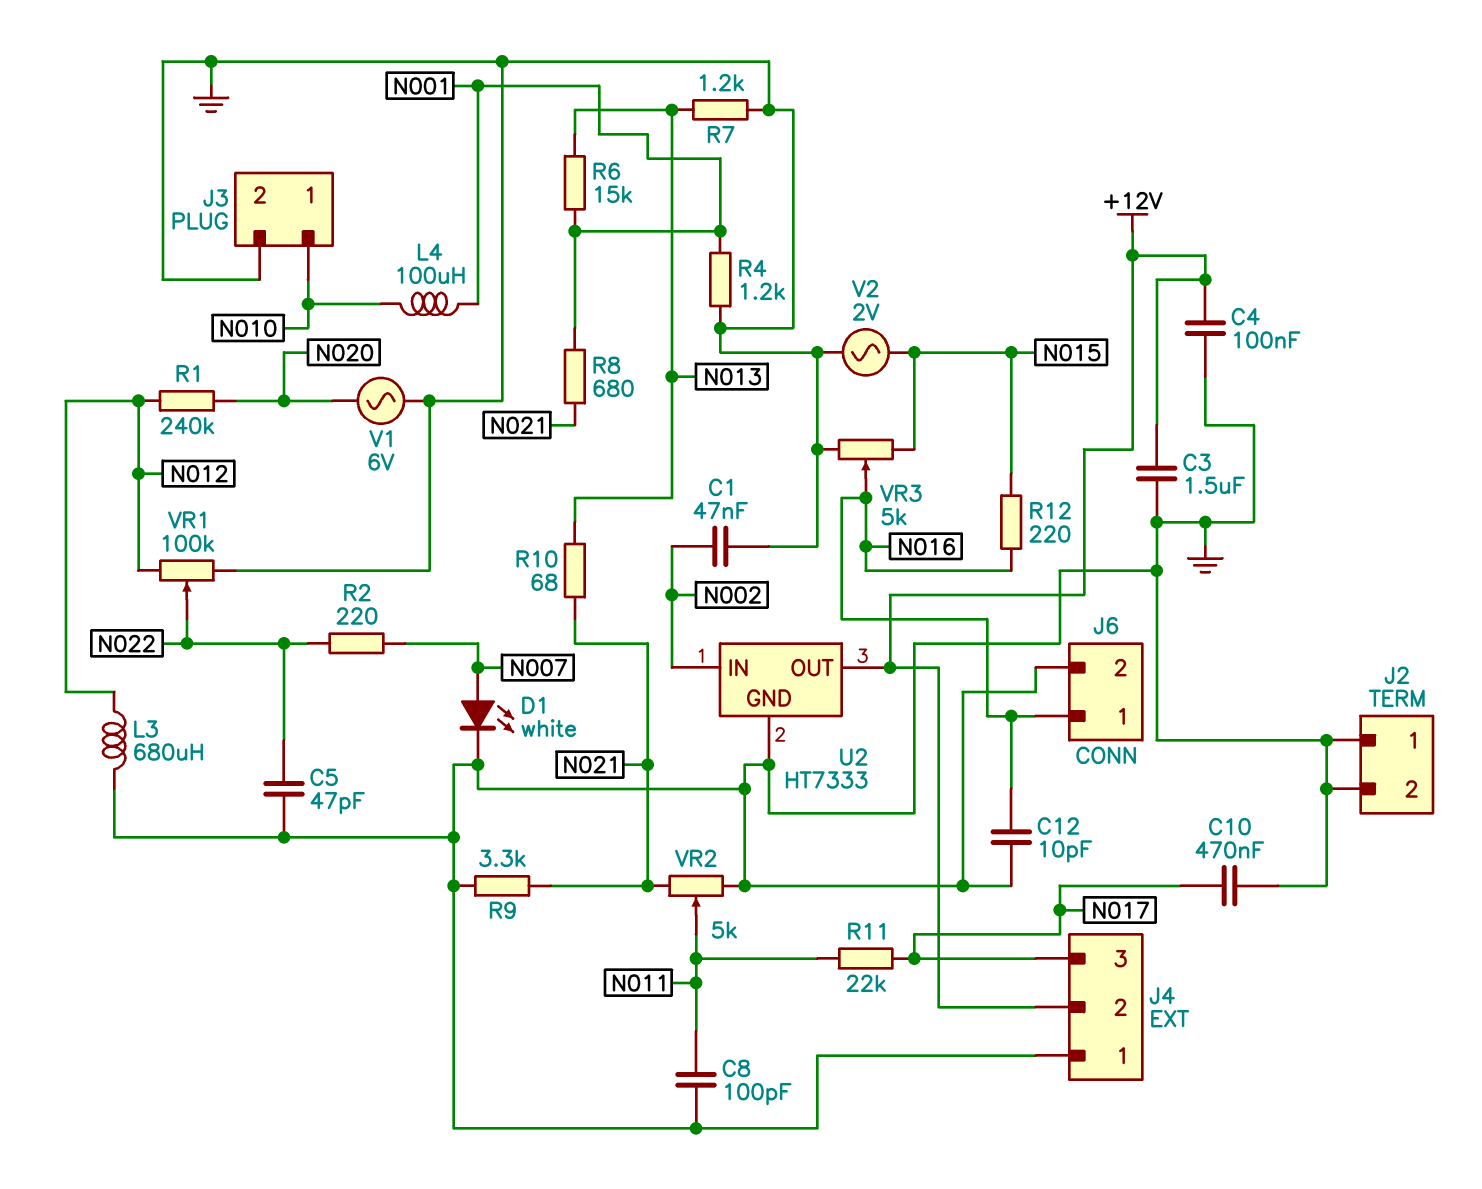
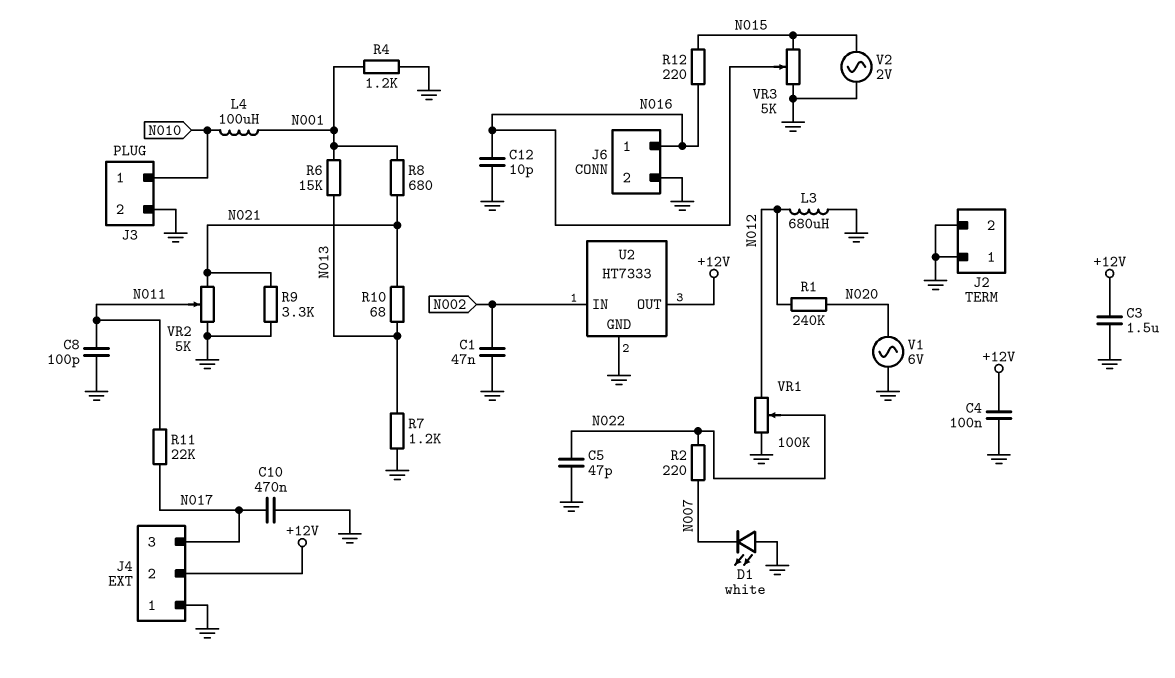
D1: LED white (A N007, K GND) -> LED white (A GND, K N007)

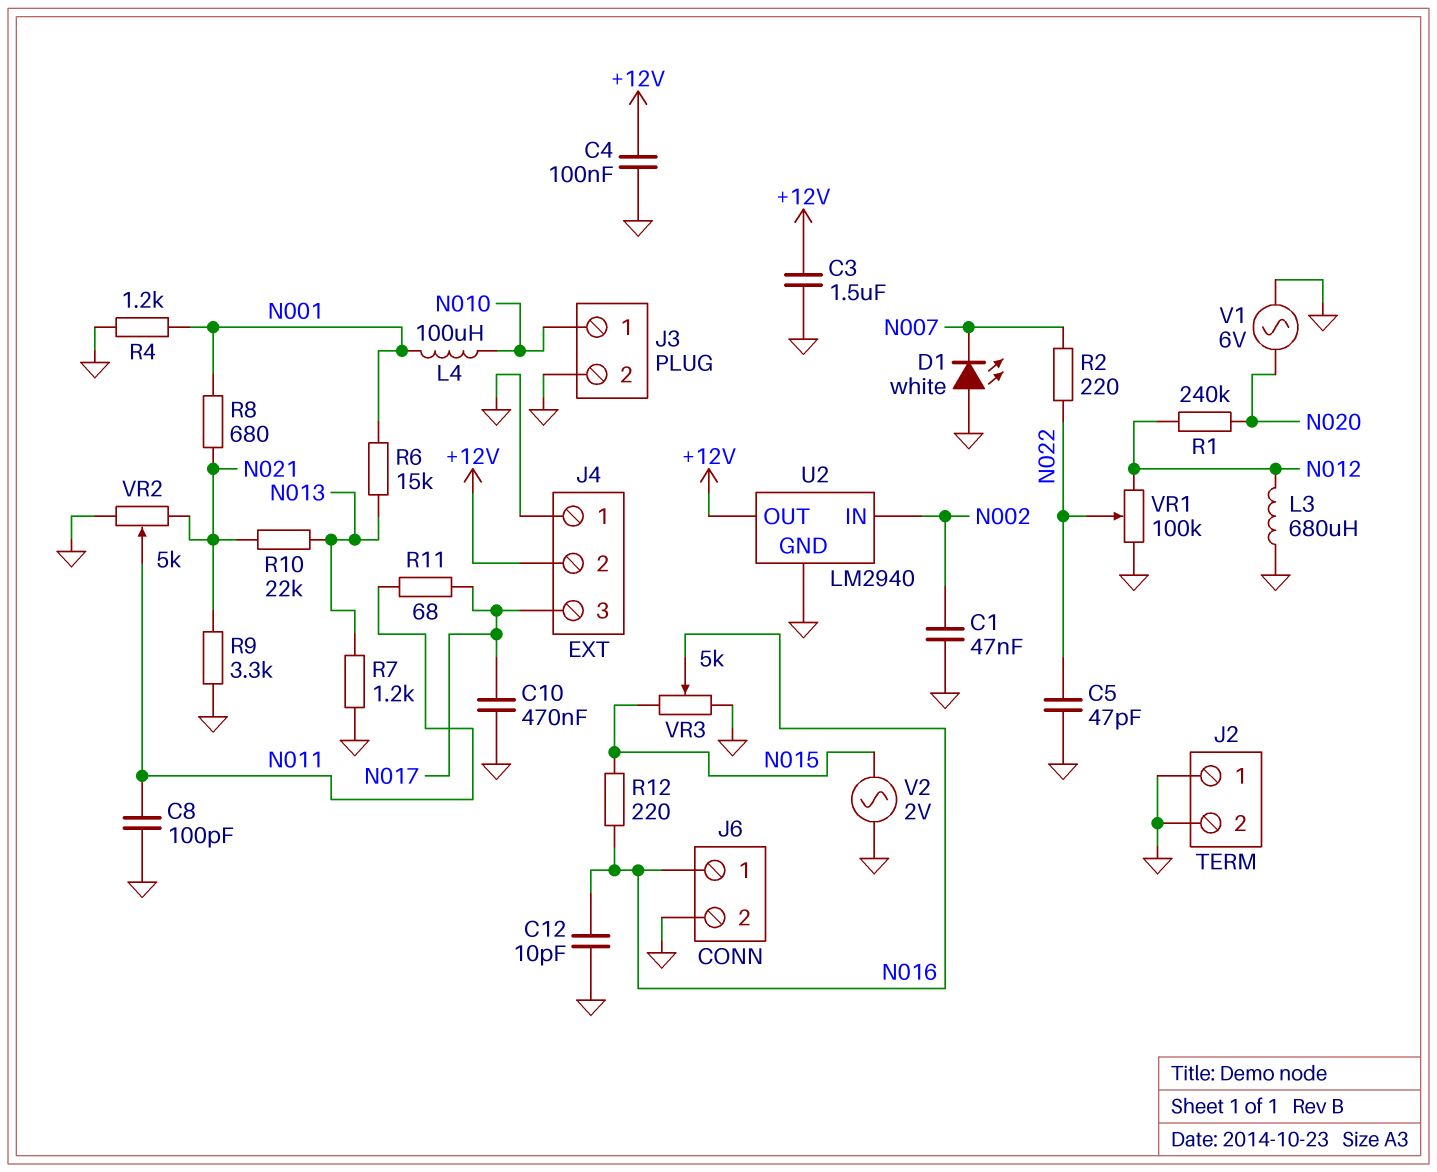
R10: 68 (N013, N021) -> 22k (N013, N021)
R11: 22k (N011, N017) -> 68 (N011, N017)
U2: HT7333 -> LM2940

